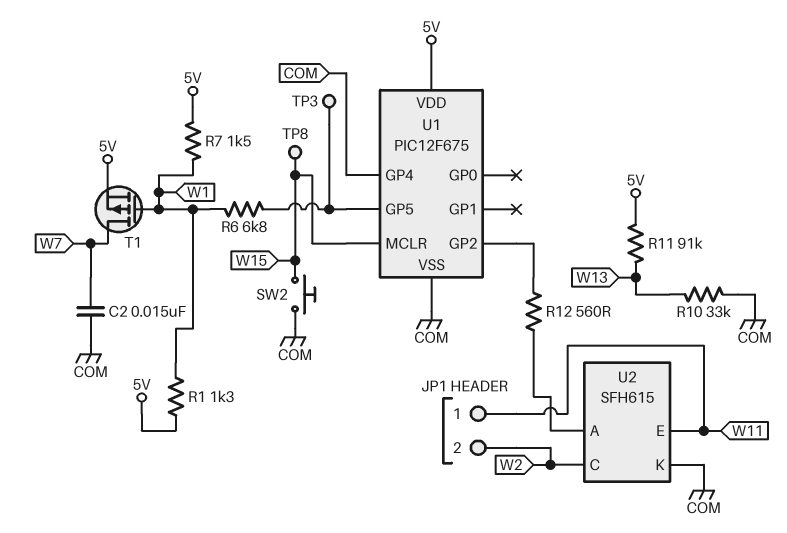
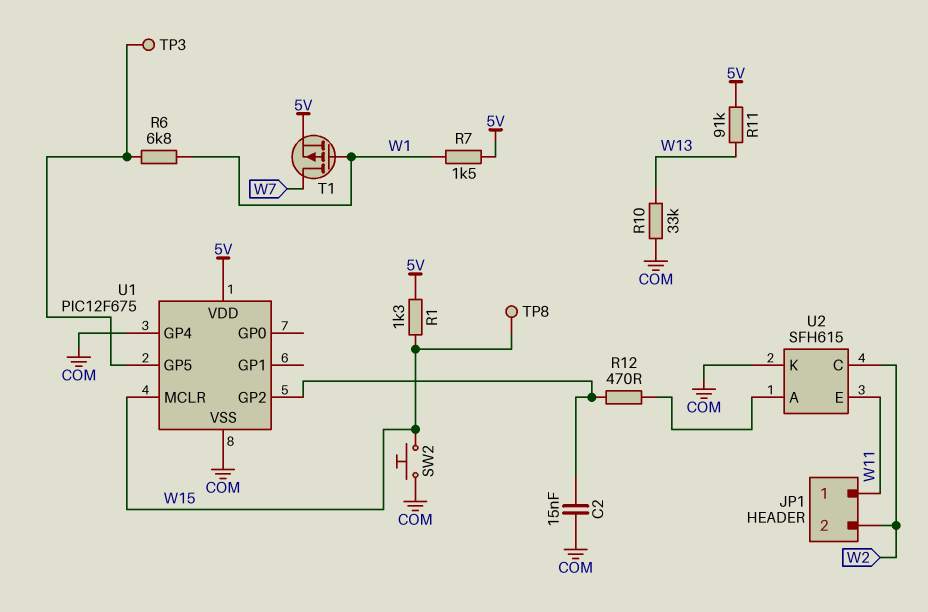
C2: 15nF (COM, W7) -> 15nF (COM, U1/GP2)
R1: 1.3k (5V, W1) -> 1.3k (5V, W15)
R12: 560 (U1/GP2, U2/A) -> 470 (U1/GP2, U2/A)

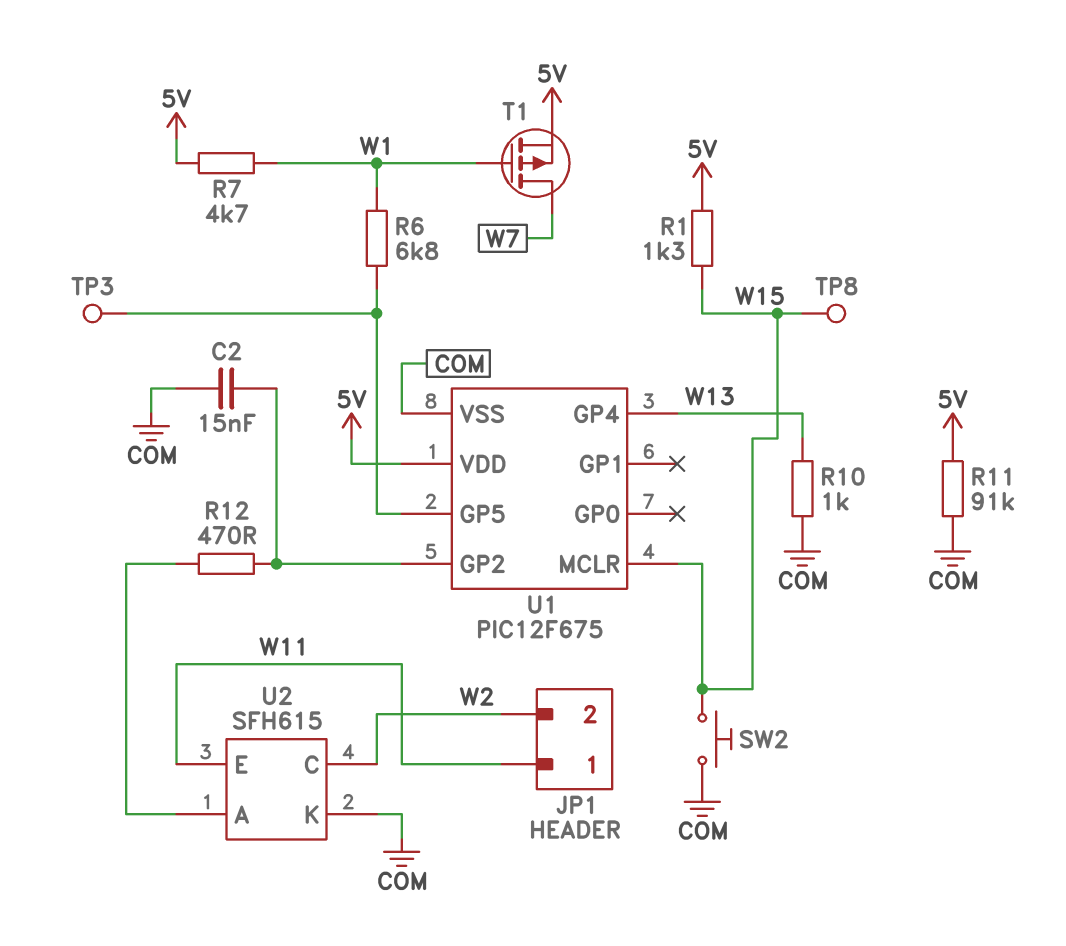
R7: 1.5k (5V, W1) -> 4.7k (5V, W1)
R10: 33k (COM, W13) -> 1k (COM, W13)
R11: 91k (5V, W13) -> 91k (5V, COM)
U1 pin GP4: COM -> W13

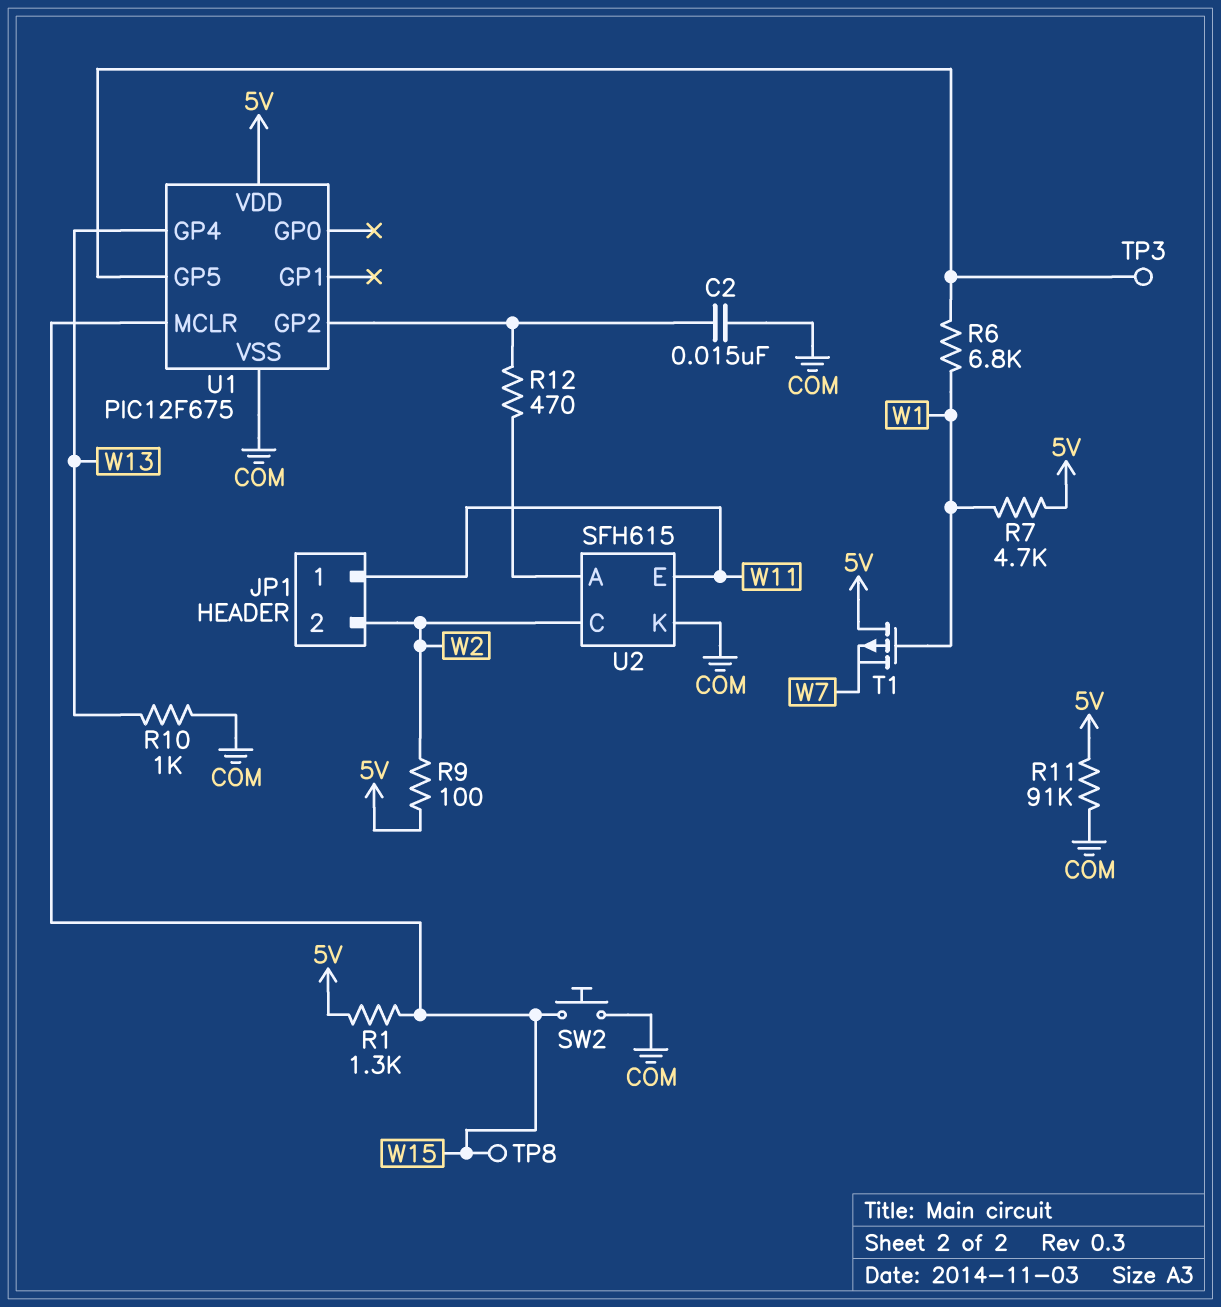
R9: none -> 100 (5V, W2)
T1: PMOS (G W1, D W7, S 5V) -> PMOS (G W1, D 5V, S W7)

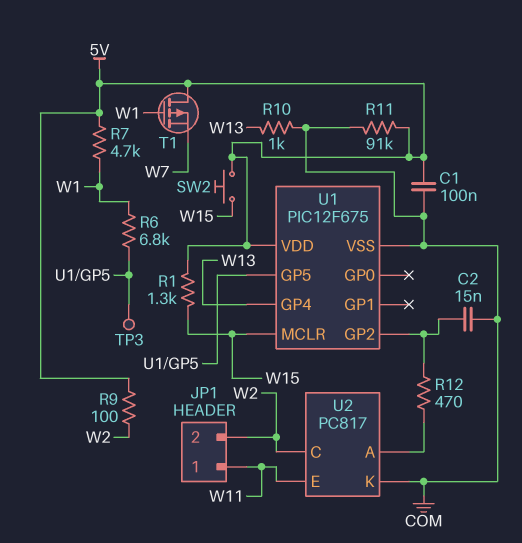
C1: none -> 100nF (5V, COM)
SW2: button (COM, W15) -> button (5V, W15)
TP8: test point (W15) -> none
U2: SFH615 -> PC817

